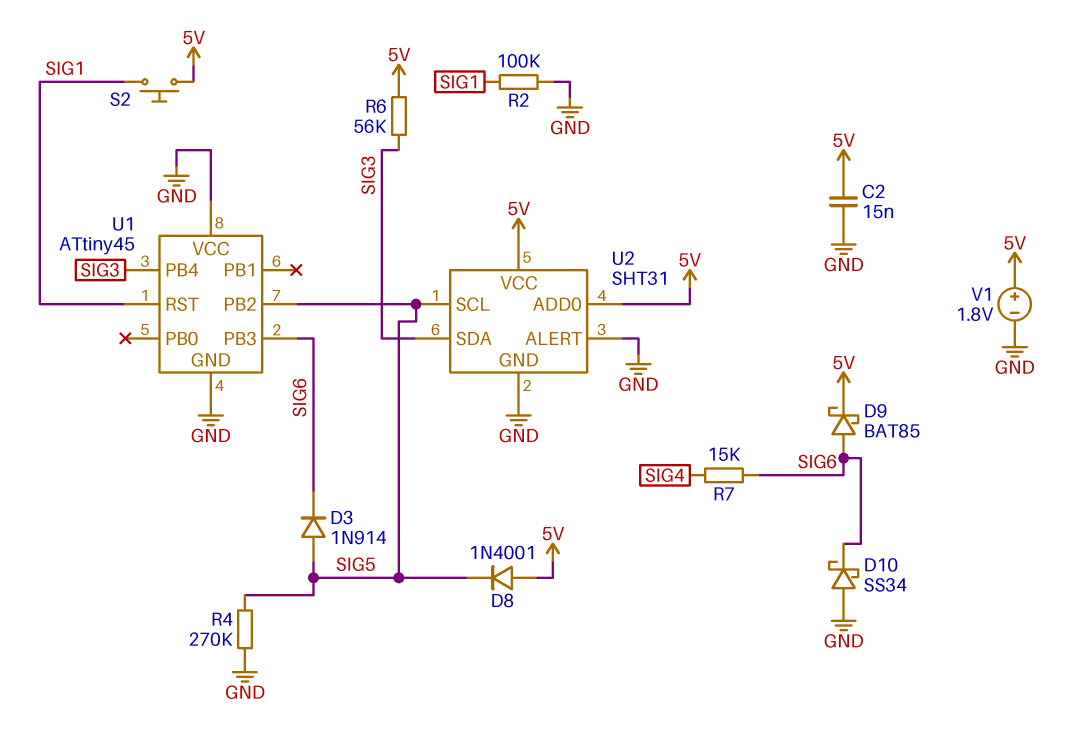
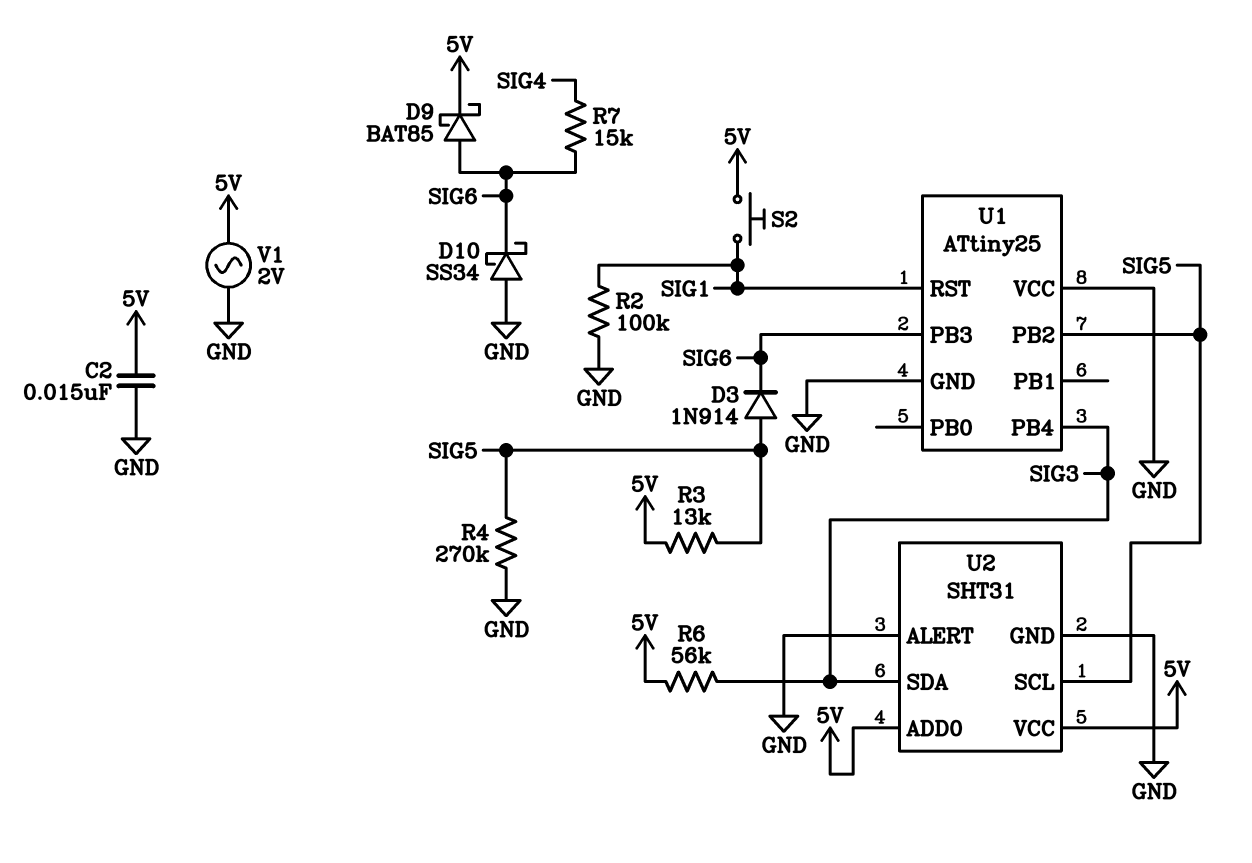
D8: diode 1N4001 (A 5V, K SIG5) -> none
R3: none -> 13k (5V, SIG5)
U1: ATtiny45 -> ATtiny25
V1: 1.8V (plus 5V, minus GND) -> AC 2V (5V, GND)

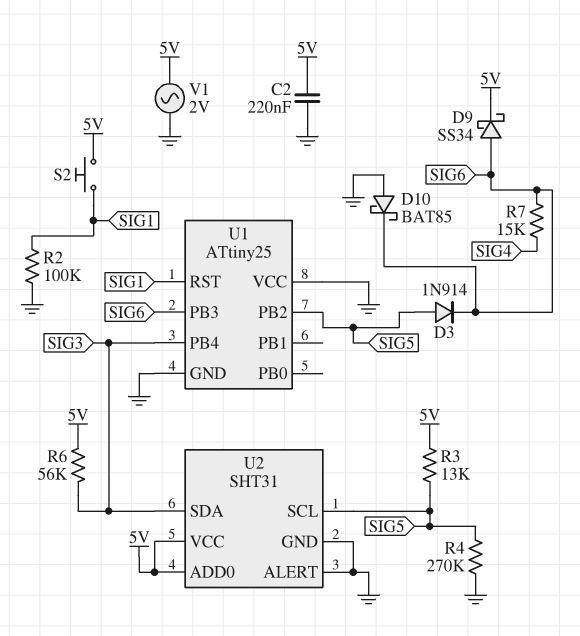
C2: 15nF (5V, GND) -> 220nF (5V, GND)
D9: schottky BAT85 (A SIG6, K 5V) -> schottky SS34 (A SIG6, K 5V)
D10: schottky SS34 (A GND, K SIG6) -> schottky BAT85 (A GND, K SIG6)

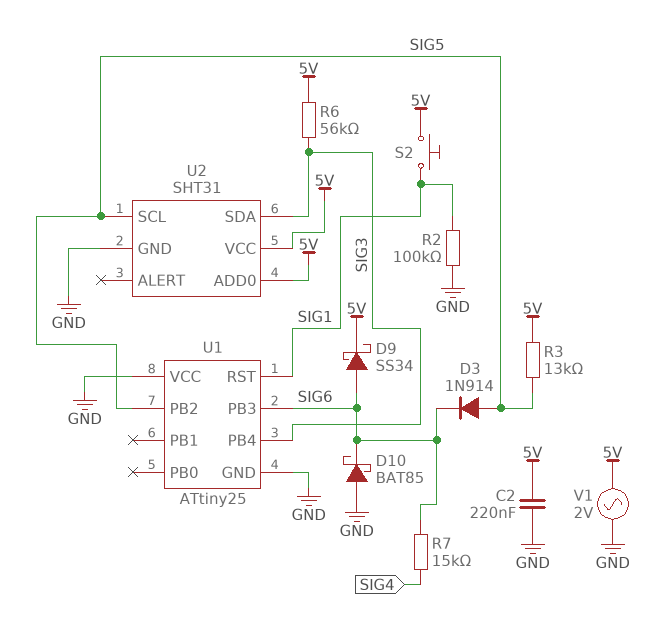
R4: 270k (GND, SIG5) -> none
U2 pin ALERT: GND -> none

